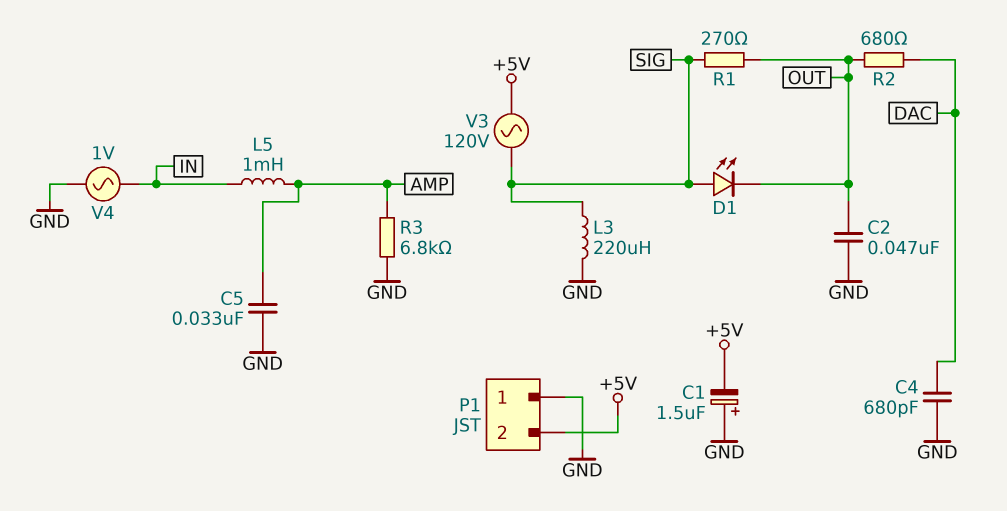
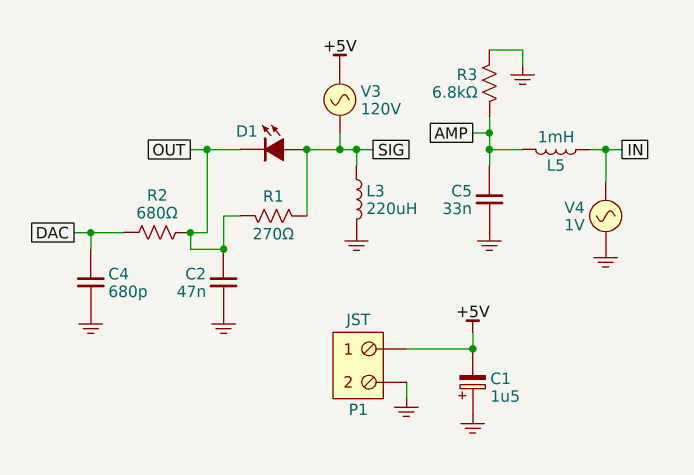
P1 pin 1: GND -> +5V
P1 pin 2: +5V -> GND

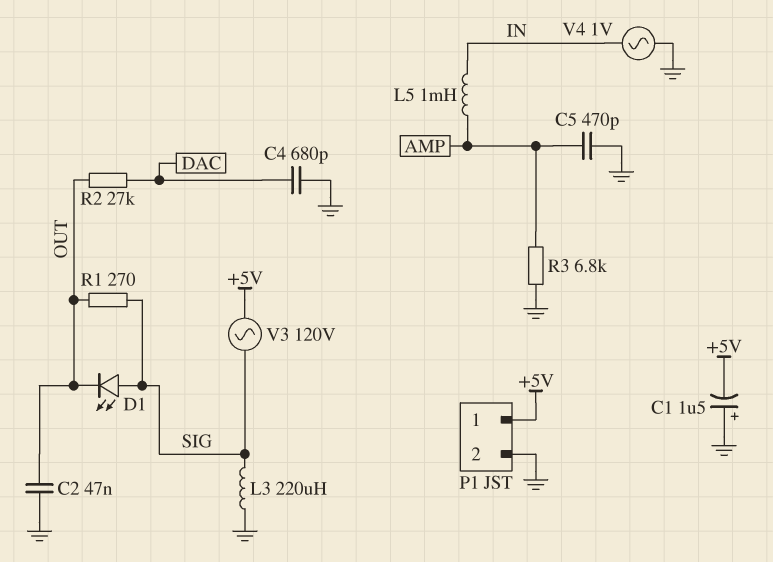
C5: 33nF (AMP, GND) -> 470pF (AMP, GND)
R2: 680 (DAC, OUT) -> 27k (DAC, OUT)

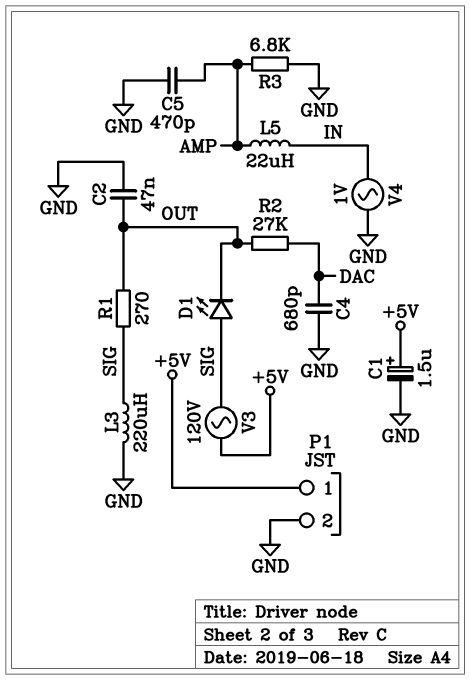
C1: 1.5uF (plus GND, minus +5V) -> 1.5uF (plus +5V, minus GND)
L5: 1mH (AMP, IN) -> 22uH (AMP, IN)

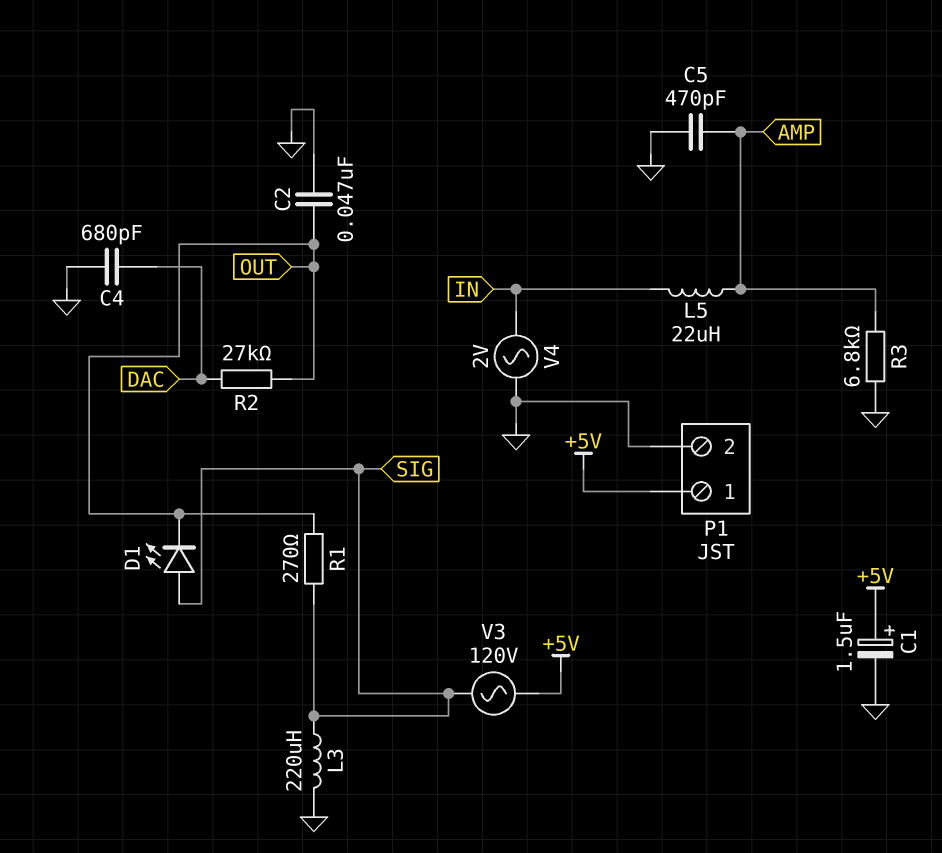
V4: AC 1V (GND, IN) -> AC 2V (GND, IN)

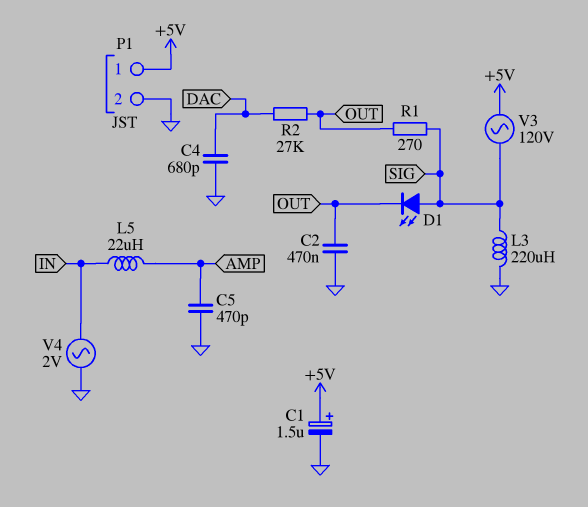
C2: 47nF (GND, OUT) -> 470nF (GND, OUT)
R3: 6.8k (AMP, GND) -> none

